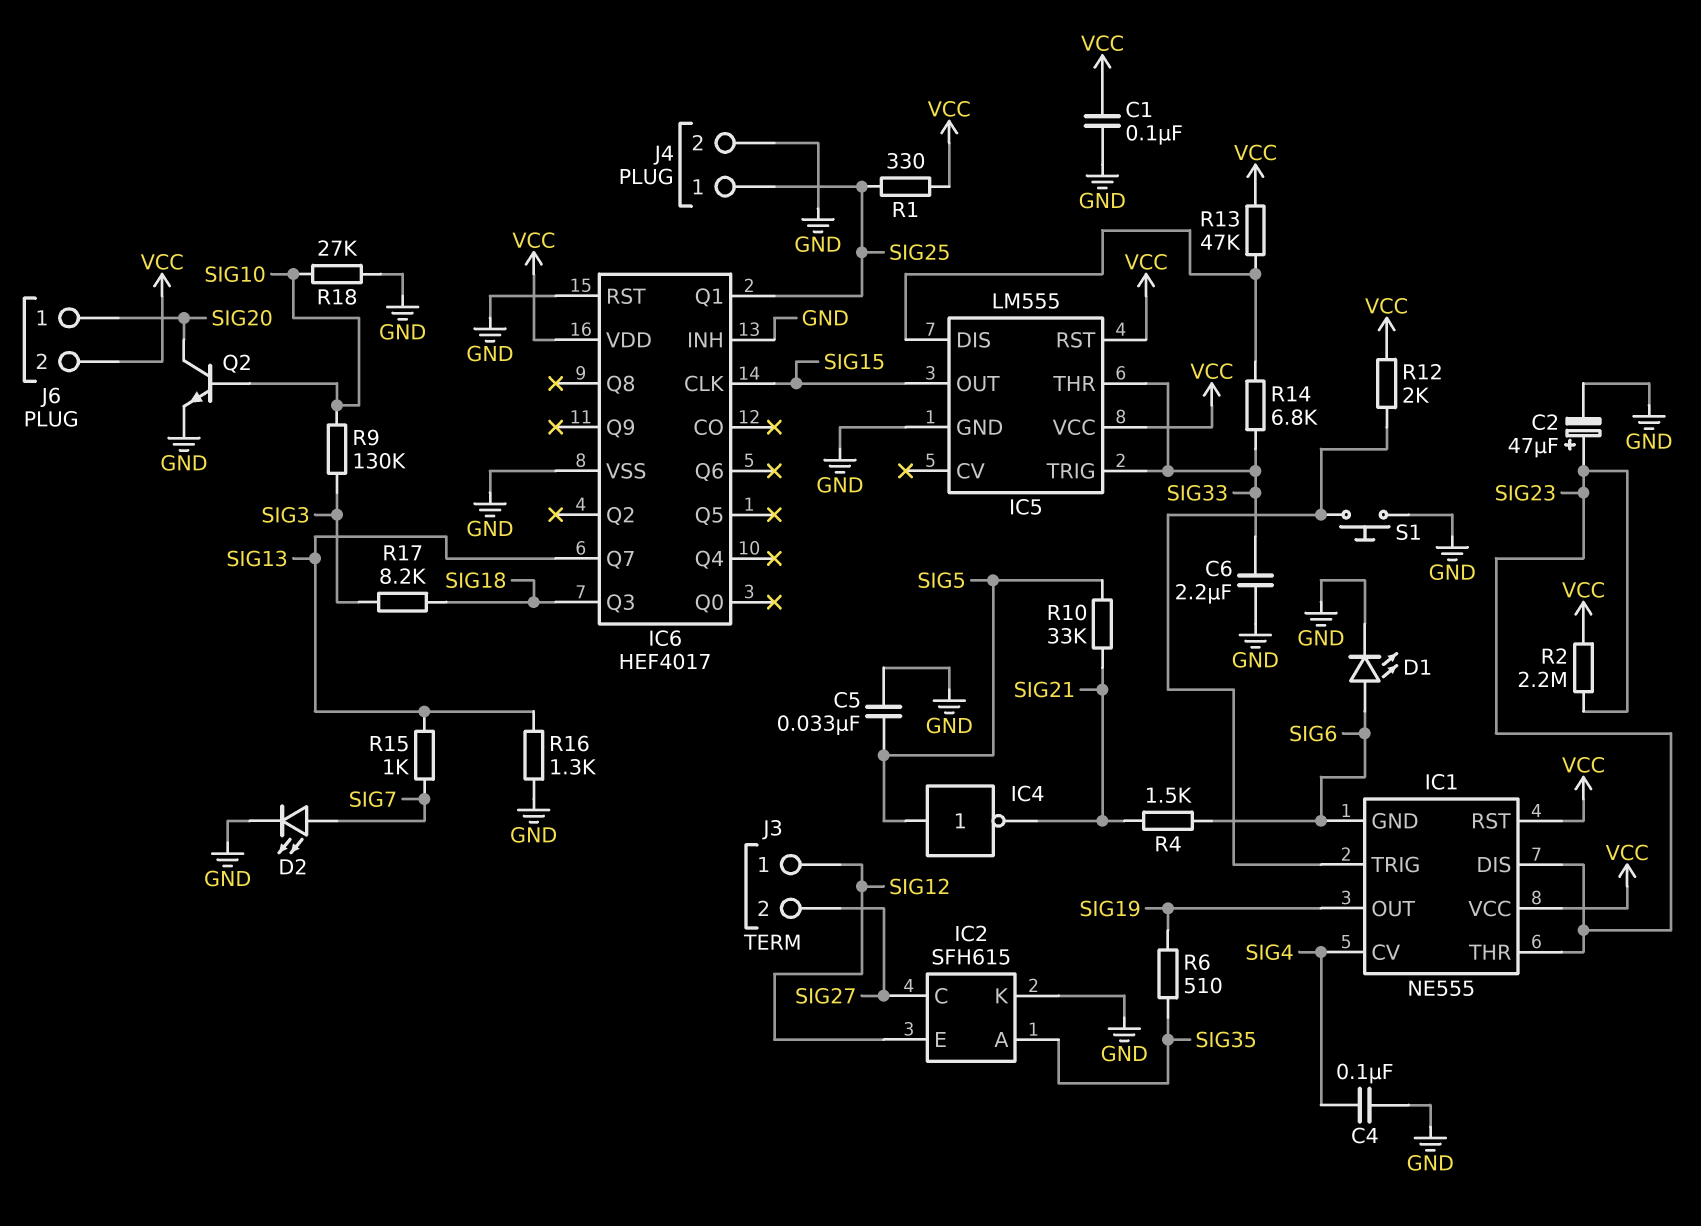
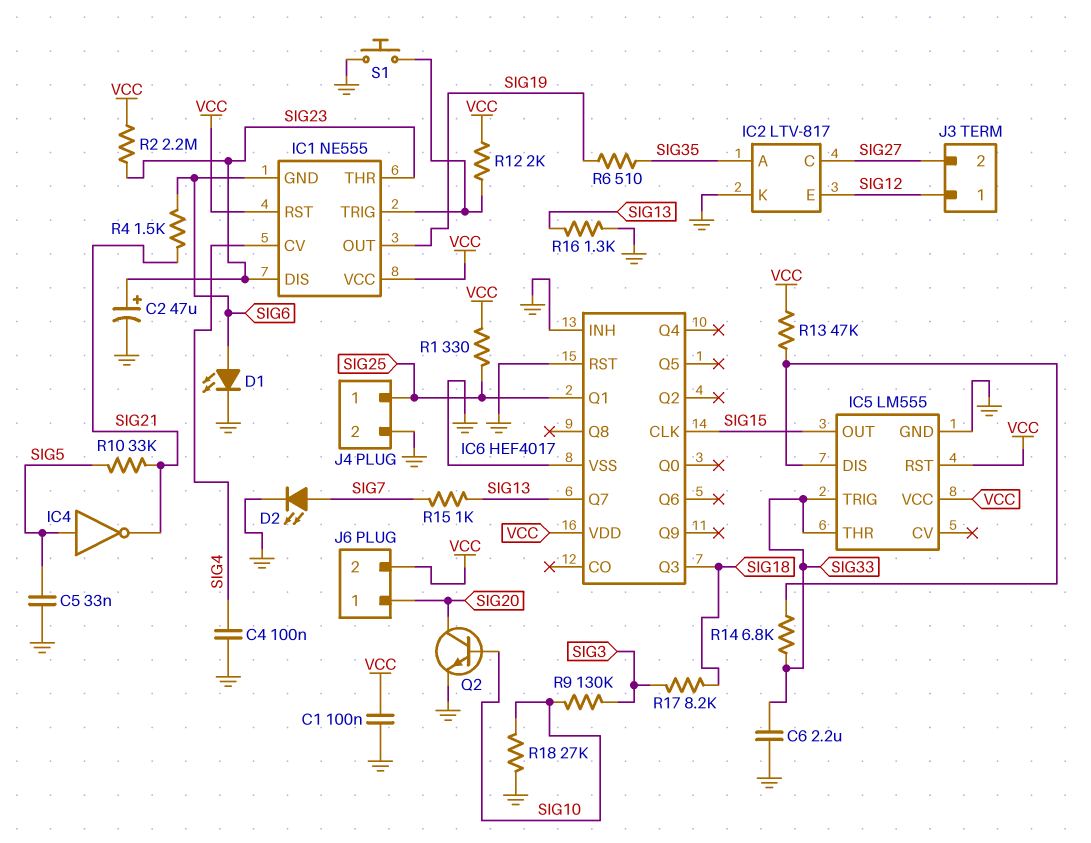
IC2: SFH615 -> LTV-817

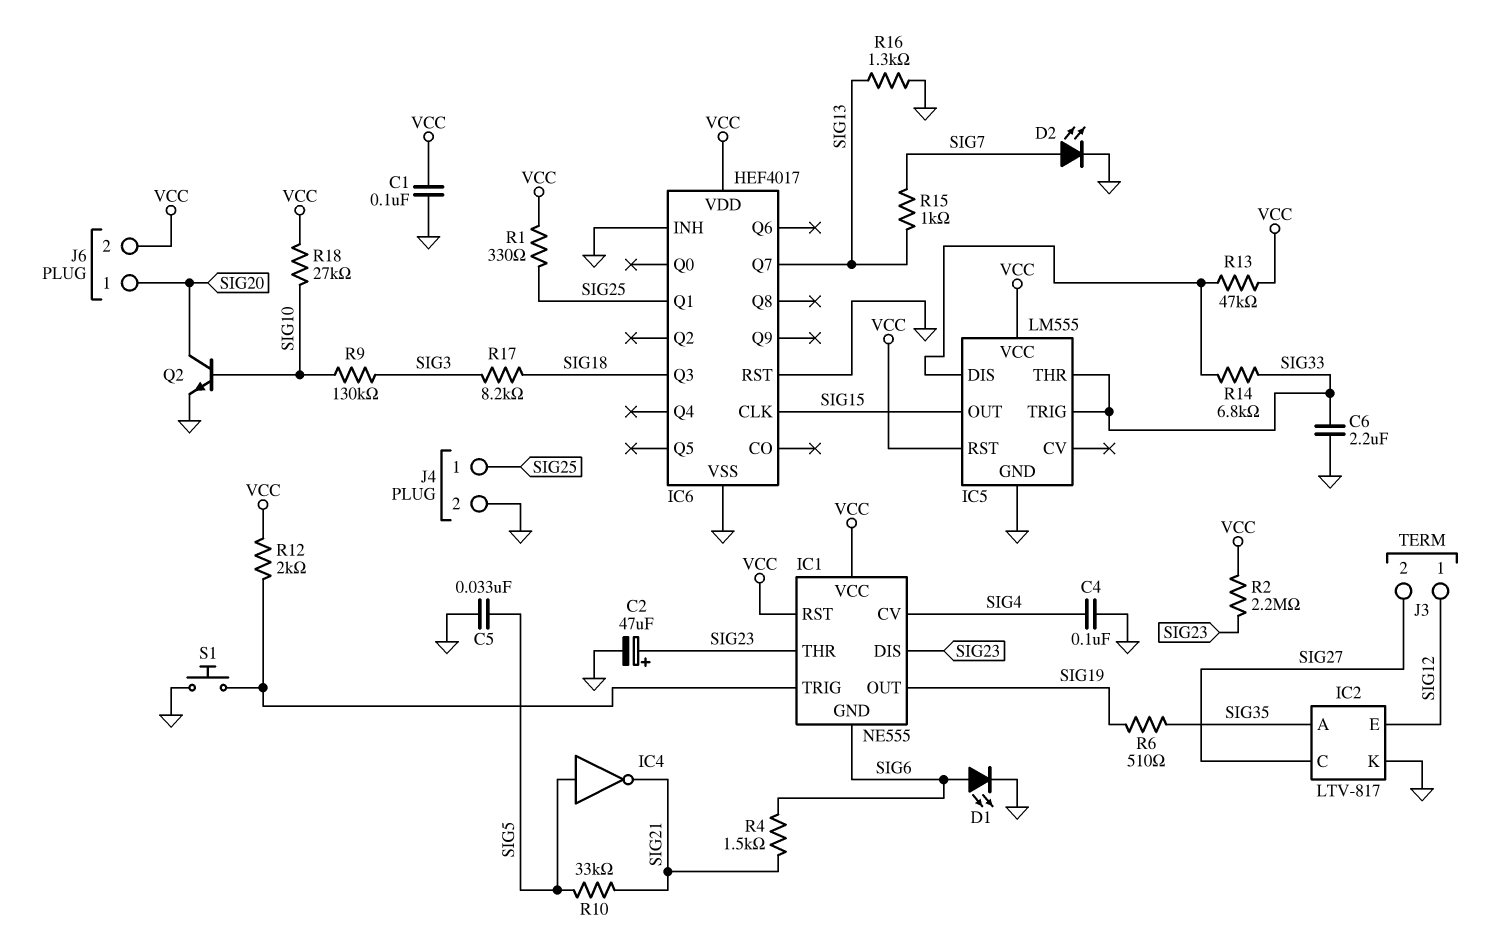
R18: 27k (GND, SIG10) -> 27k (SIG10, VCC)

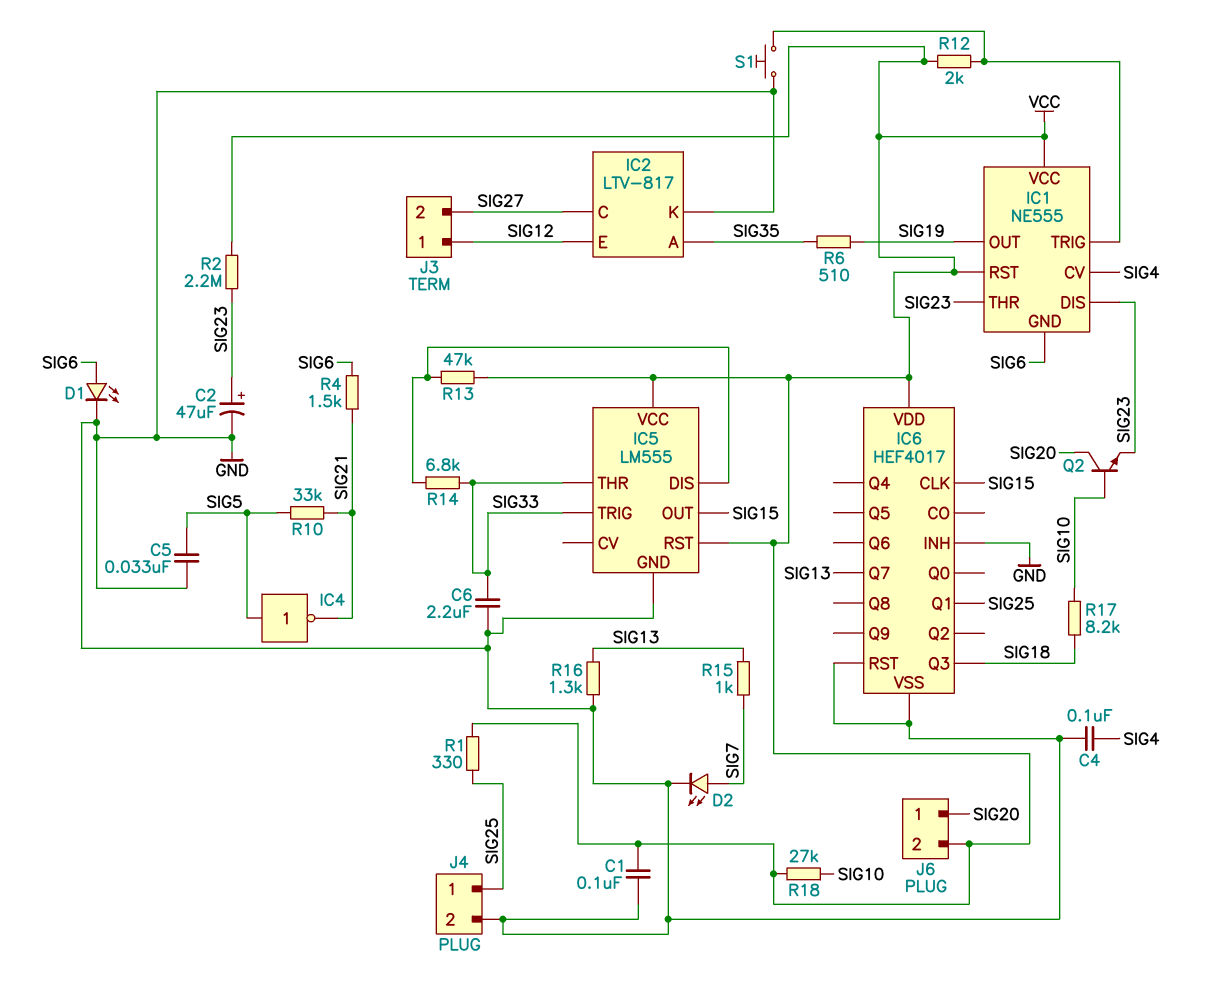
Q2: NPN (B SIG10, C SIG20, E GND) -> NPN (B SIG10, C SIG20, E SIG23)
R9: 130k (SIG3, SIG10) -> none
R17: 8.2k (SIG3, SIG18) -> 8.2k (SIG10, SIG18)

